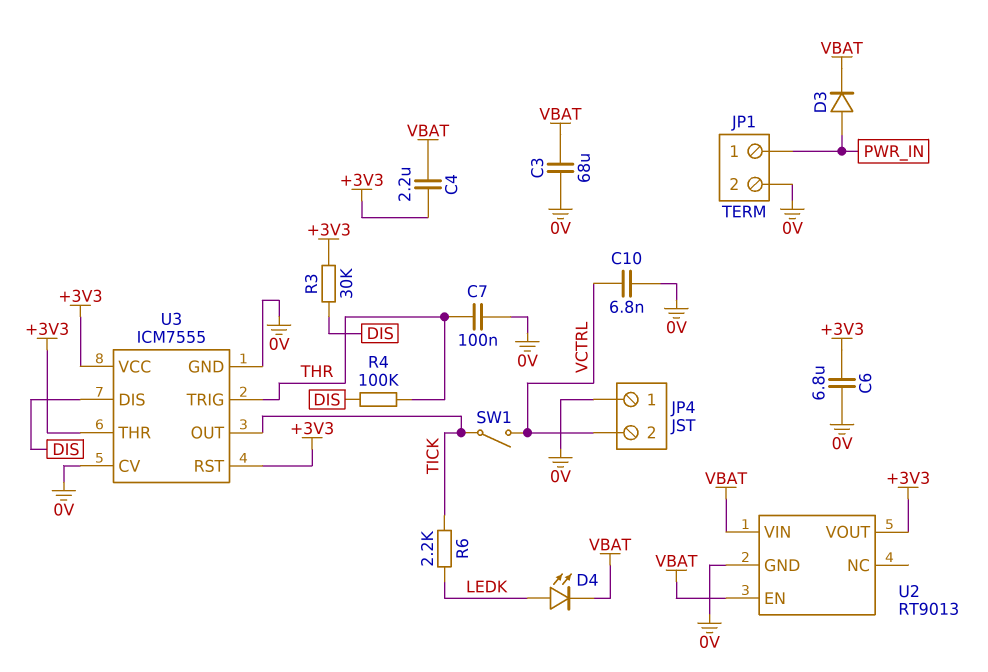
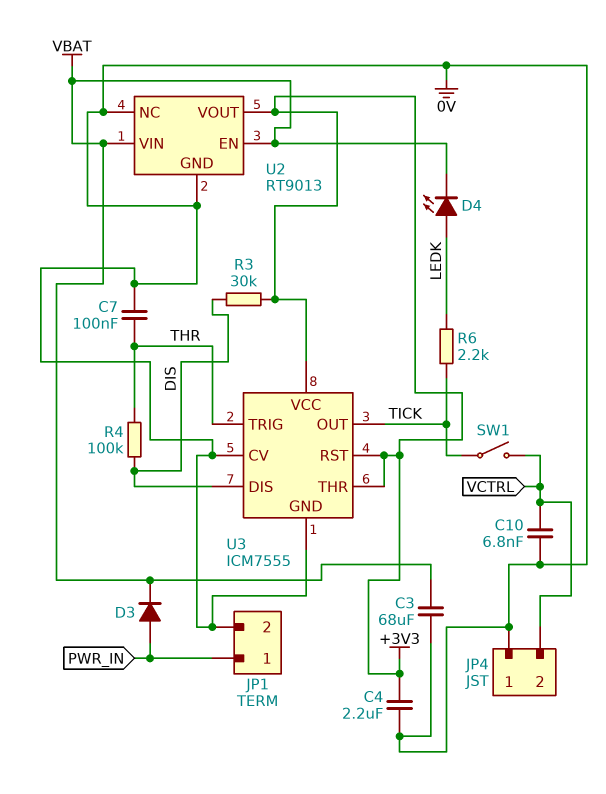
C4: 2.2uF (+3V3, VBAT) -> 2.2uF (+3V3, 0V)
C6: 6.8uF (+3V3, 0V) -> none
U2 pin NC: none -> 0V

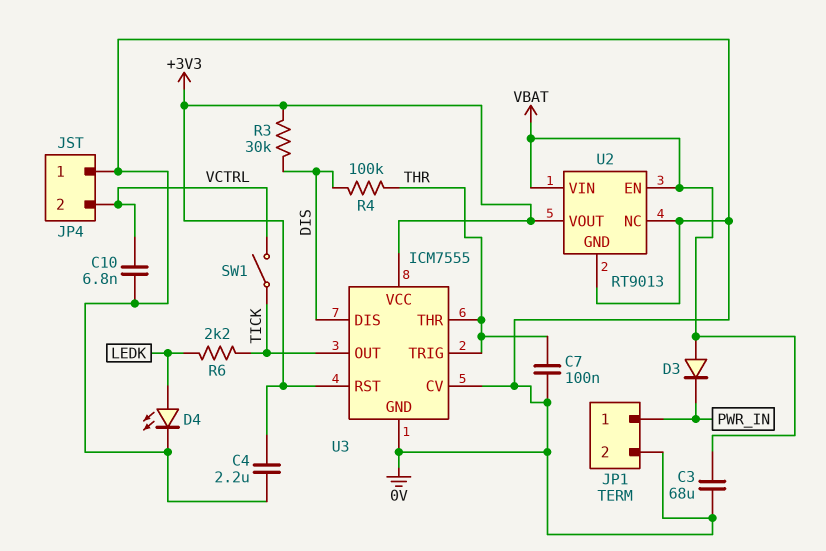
D3: diode (A PWR_IN, K VBAT) -> diode (A VBAT, K PWR_IN)
D4: LED (A LEDK, K VBAT) -> LED (A LEDK, K 0V)
U3 pin THR: +3V3 -> THR

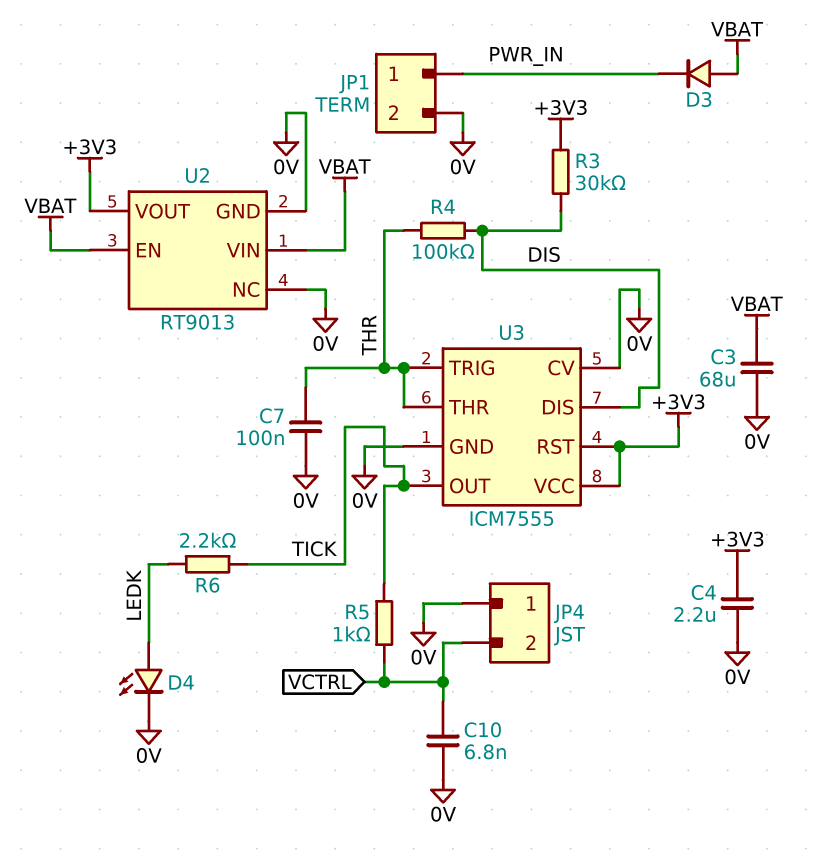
R5: none -> 1k (TICK, VCTRL)
SW1: switch (TICK, VCTRL) -> none

